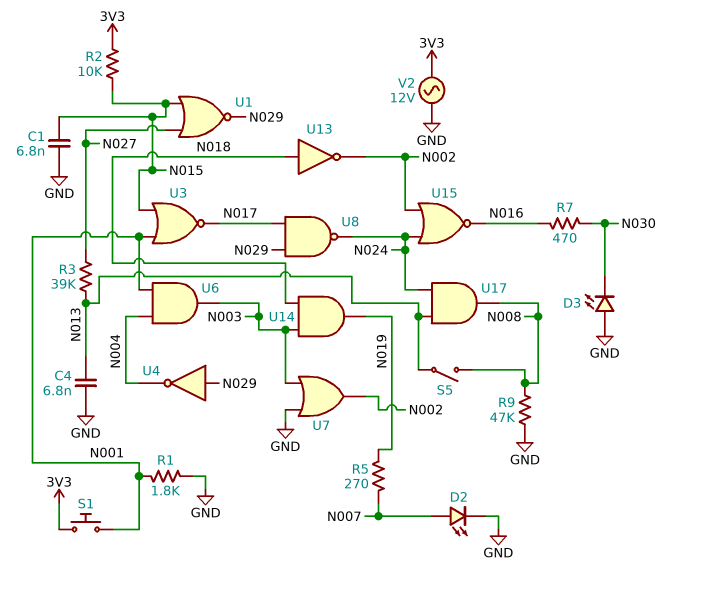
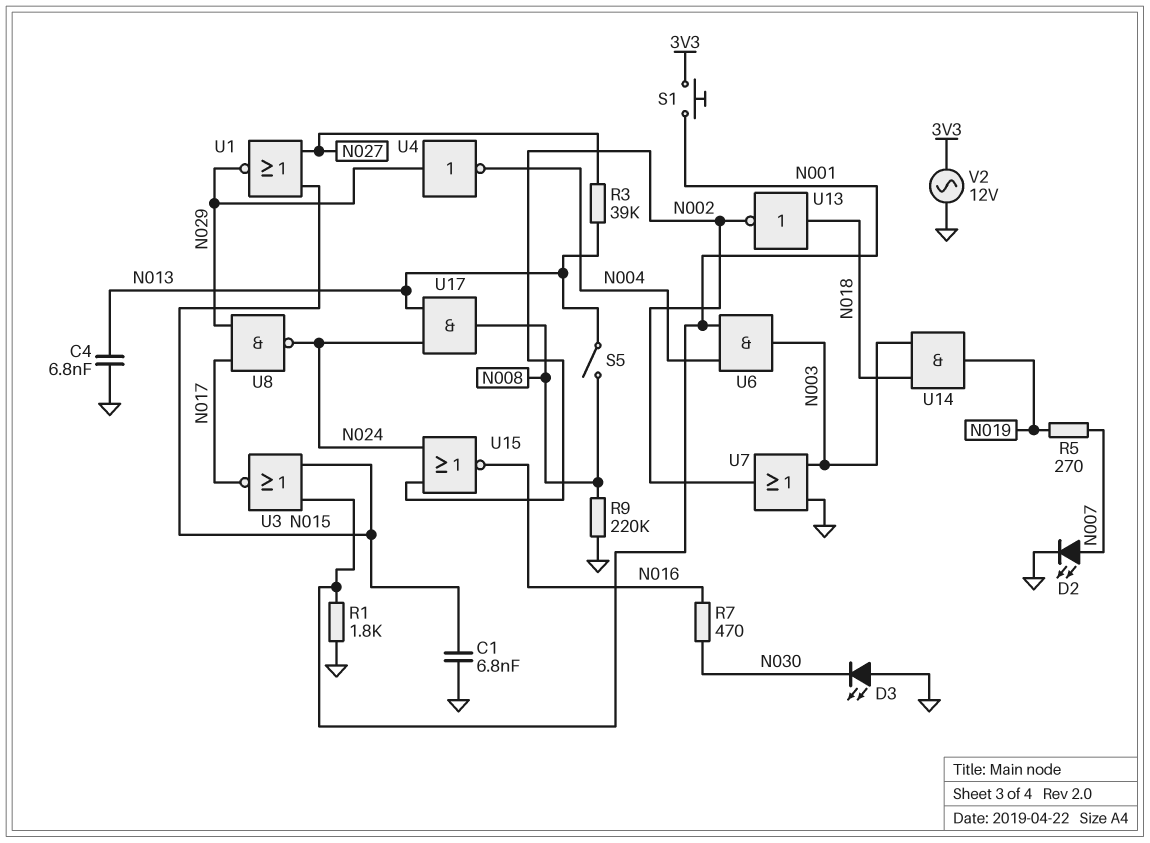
R2: 10k (3V3, N015) -> none
R9: 47k (GND, N008) -> 220k (GND, N008)

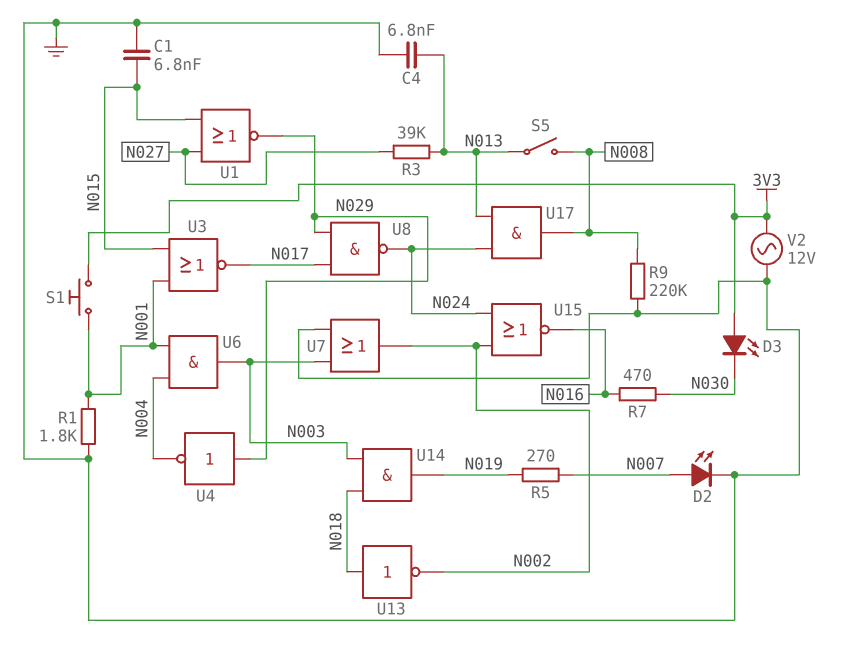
D3: LED (A GND, K N030) -> LED (A 3V3, K N030)

